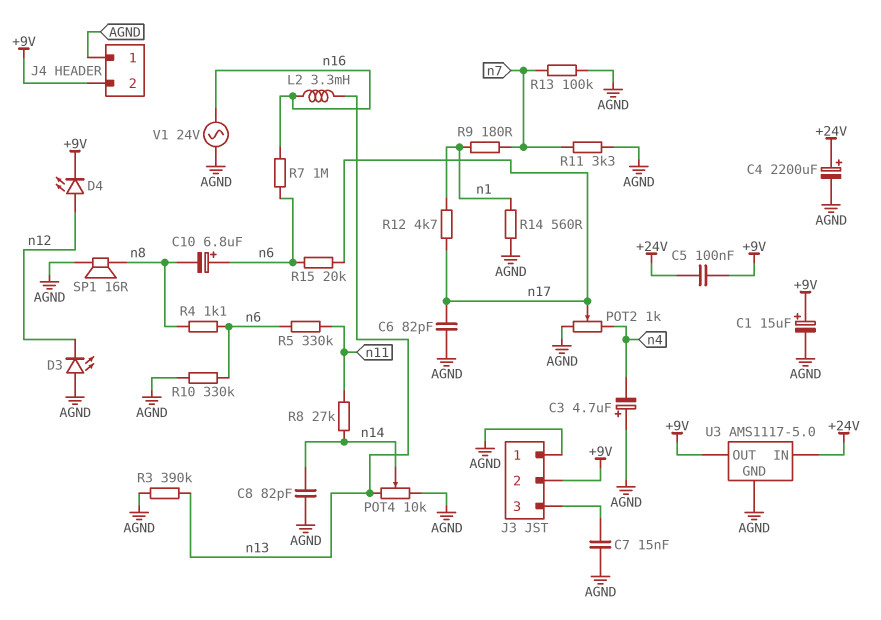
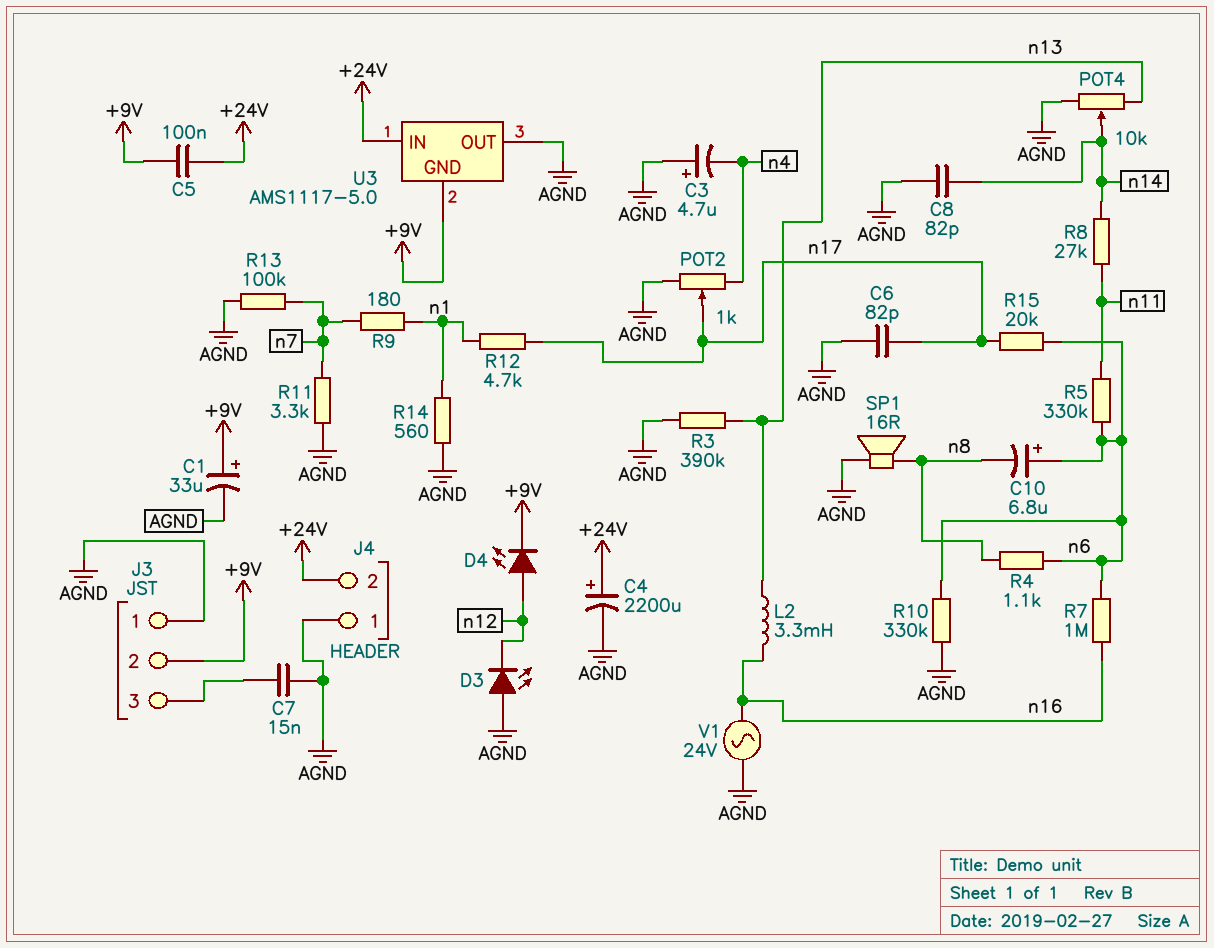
C1: 15uF (plus +9V, minus AGND) -> 33uF (plus +9V, minus AGND)
J4 pin 2: +9V -> +24V
U3 pin GND: AGND -> +9V
U3 pin OUT: +9V -> AGND

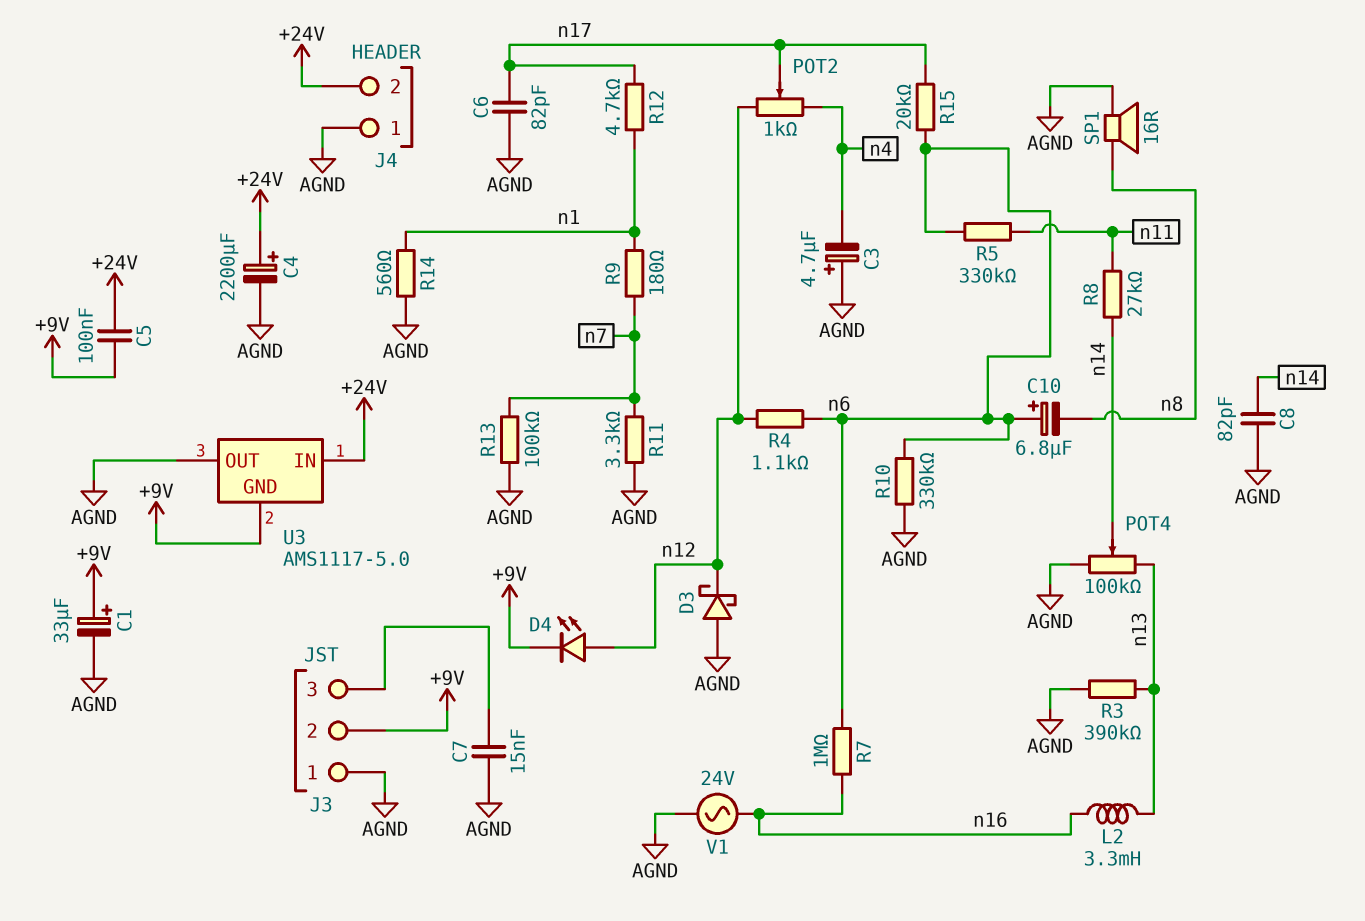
D3: LED (A AGND, K n12) -> schottky (A AGND, K n12)
POT2: 1k (AGND, n4, wiper n17) -> 1k (n4, n12, wiper n17)
POT4: 10k (AGND, n13, wiper n14) -> 100k (AGND, n13, wiper n14)
R4: 1.1k (n6, n8) -> 1.1k (n6, n12)

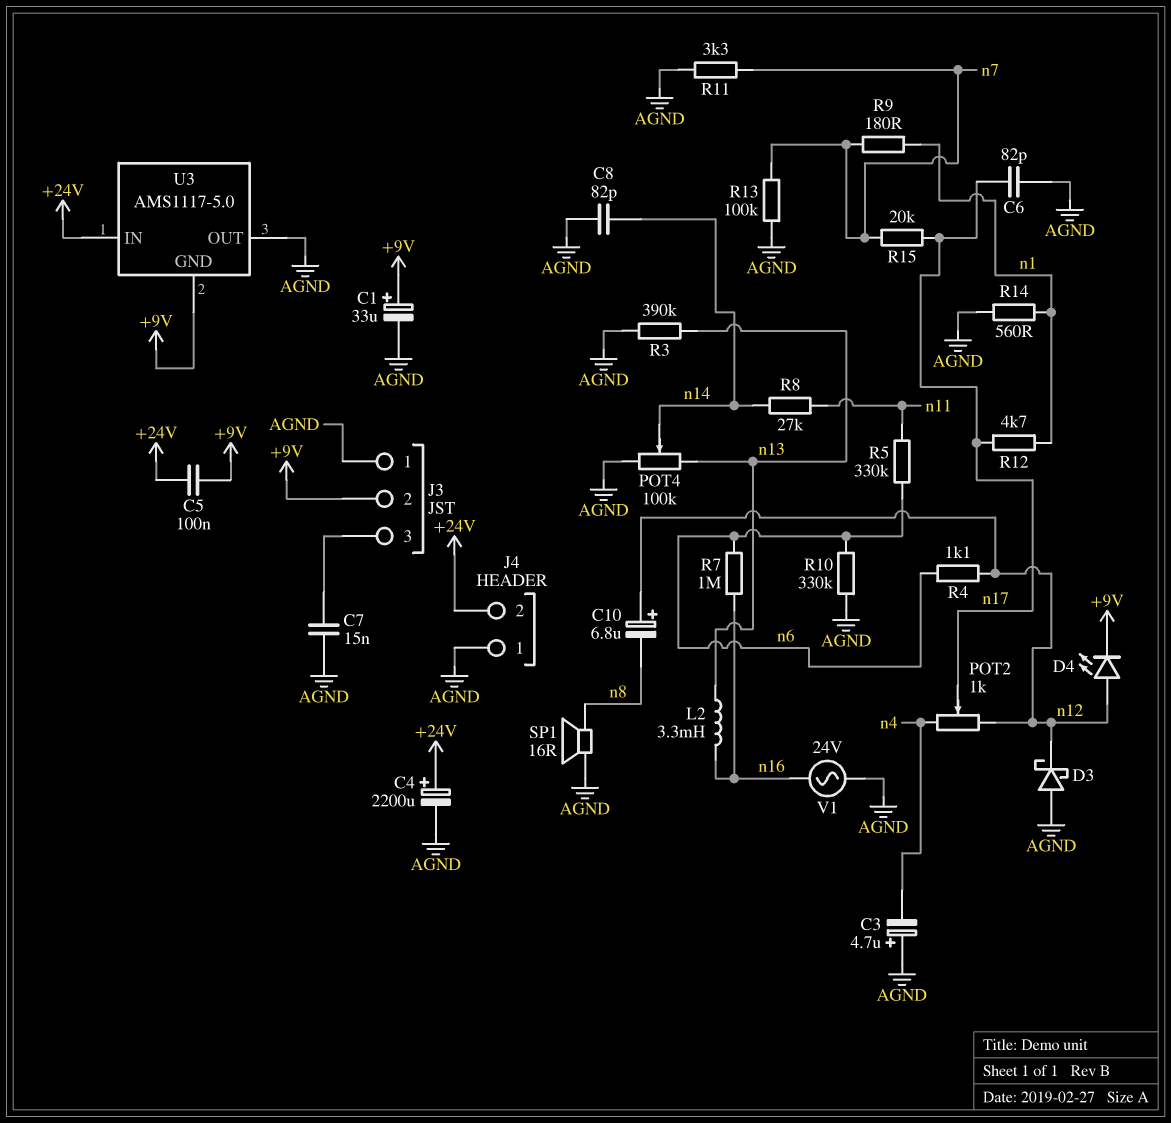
C10: 6.8uF (plus n6, minus n8) -> 6.8uF (plus n12, minus n8)
R15: 20k (n6, n17) -> 20k (n7, n17)

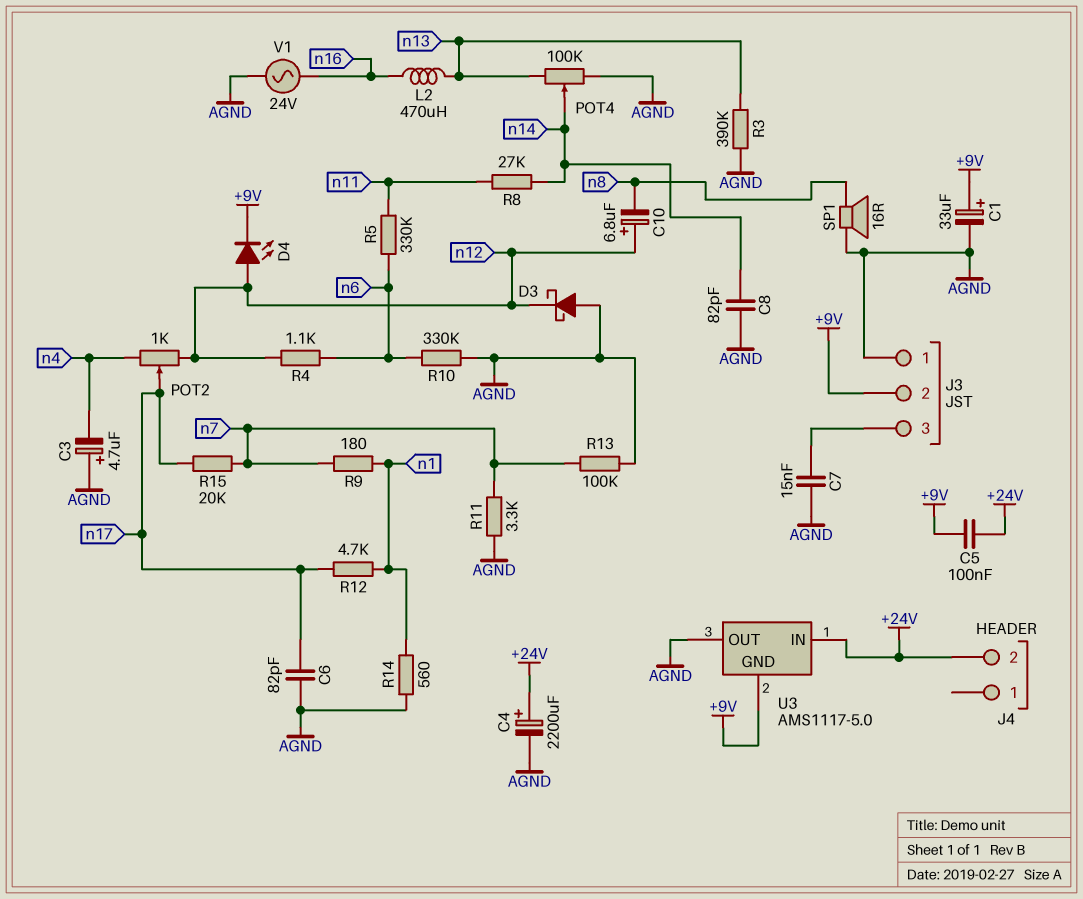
J4 pin 1: AGND -> none
L2: 3.3mH (n13, n16) -> 470uH (n13, n16)
R7: 1M (n6, n16) -> none

